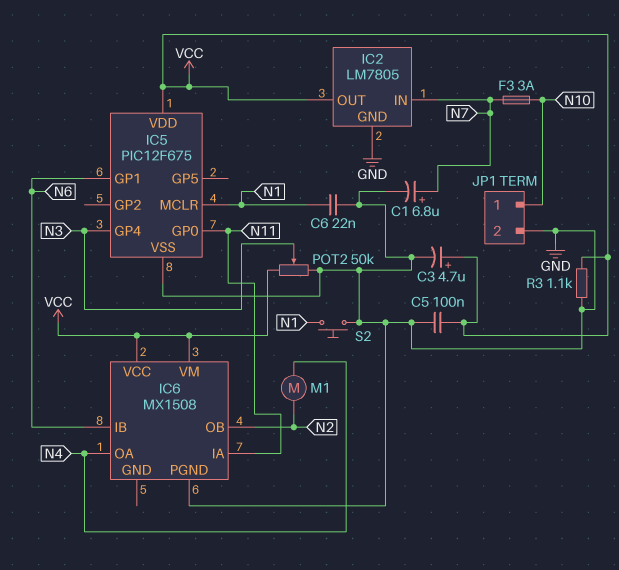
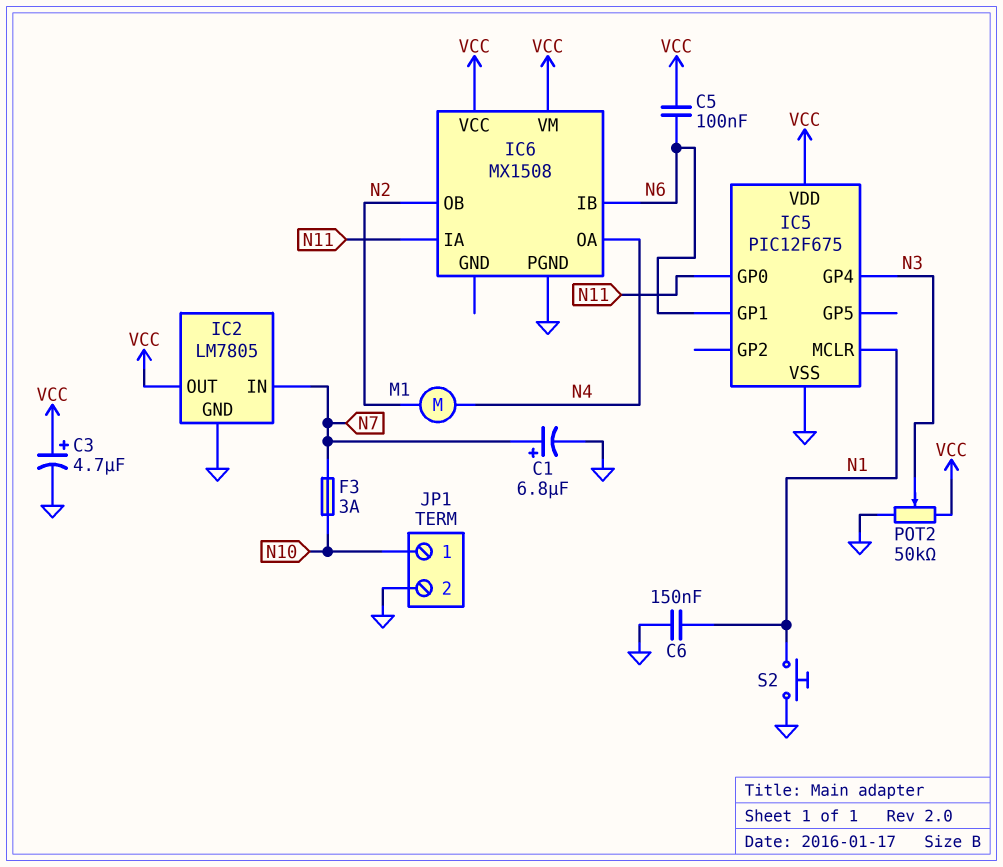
C5: 100nF (GND, VCC) -> 100nF (N6, VCC)
C6: 22nF (GND, N1) -> 150nF (GND, N1)
R3: 1.1k (GND, VCC) -> none

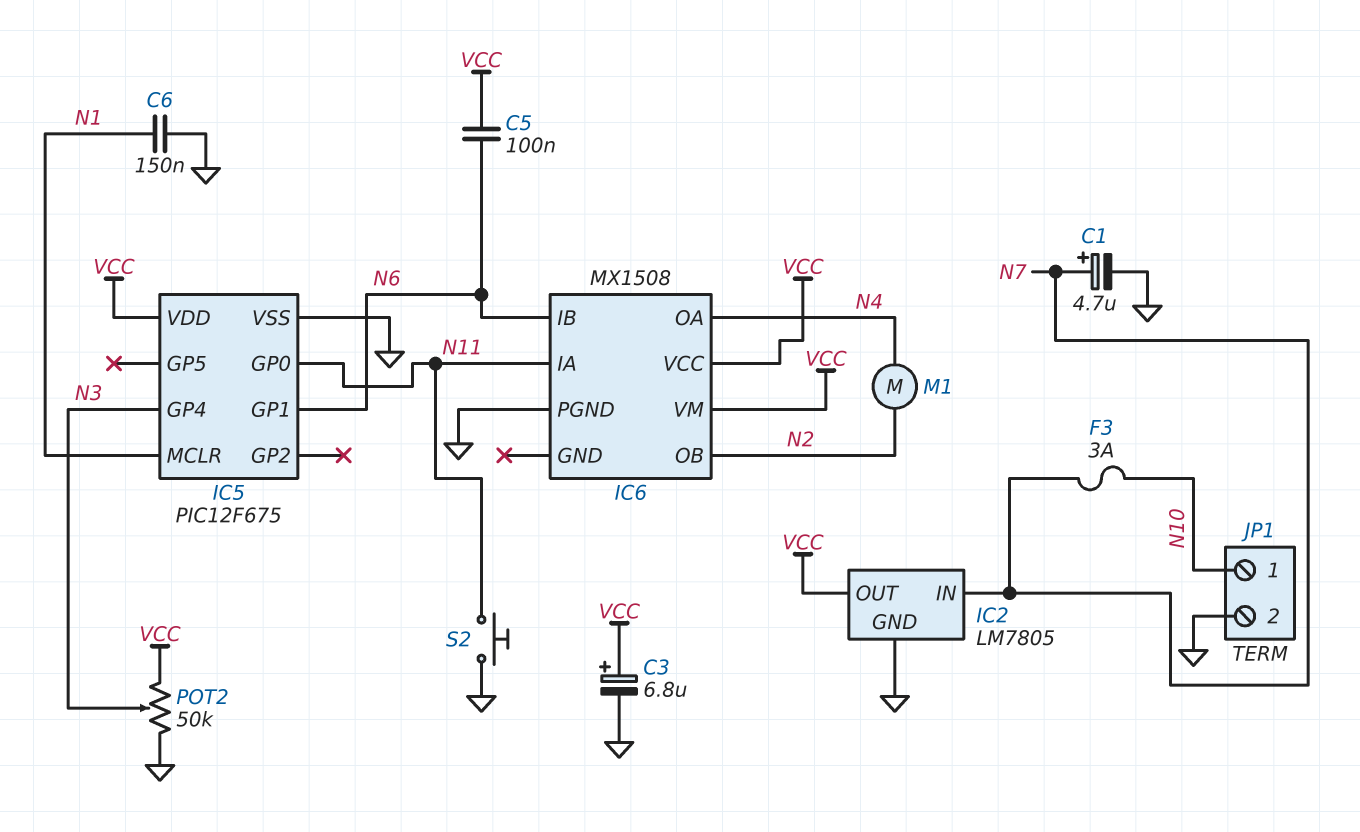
C1: 6.8uF (plus N7, minus GND) -> 4.7uF (plus N7, minus GND)
C3: 4.7uF (plus VCC, minus GND) -> 6.8uF (plus VCC, minus GND)
S2: button (GND, N1) -> button (GND, N11)

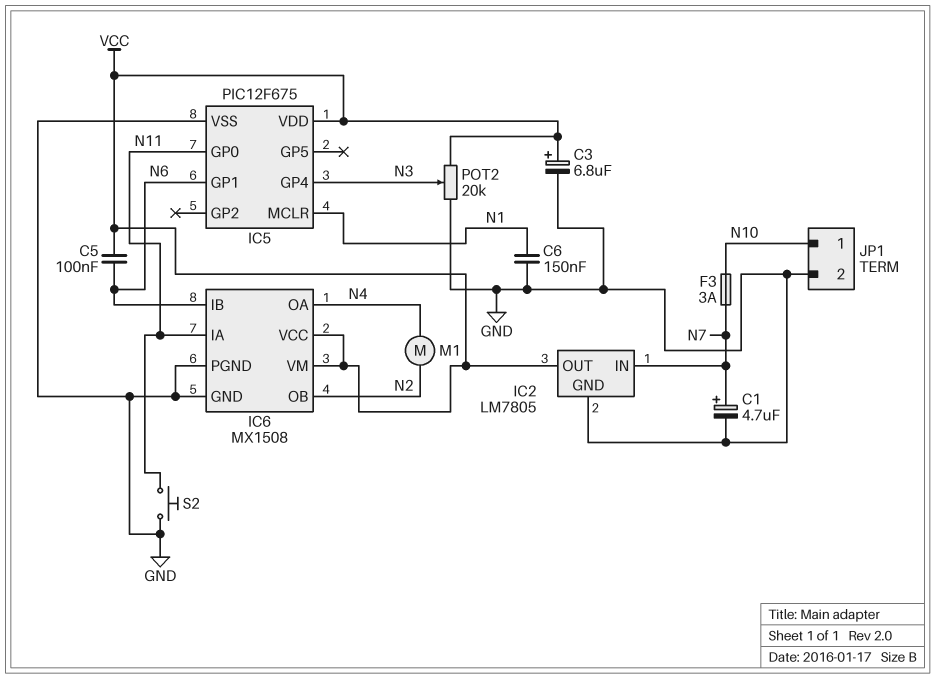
IC6 pin GND: none -> GND
POT2: 50k (GND, VCC, wiper N3) -> 20k (GND, VCC, wiper N3)

